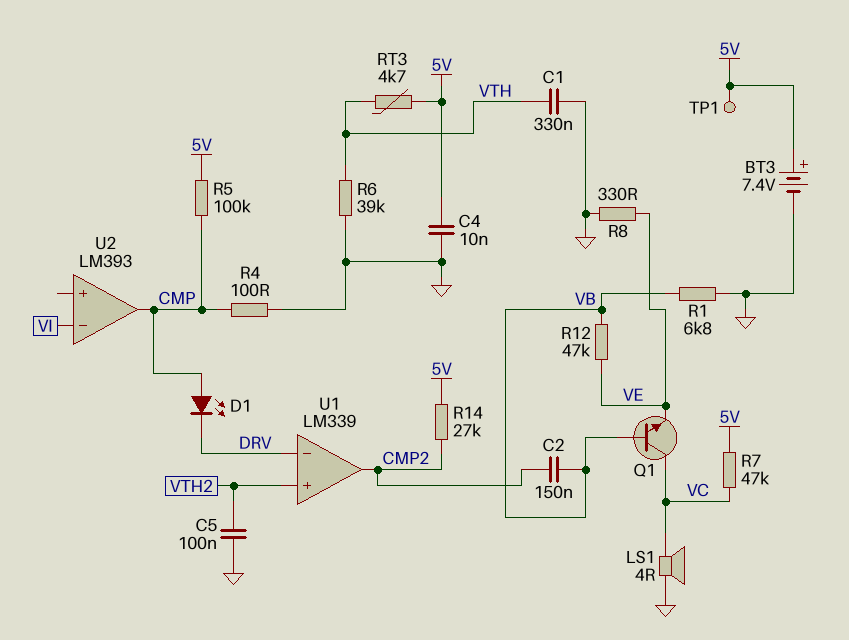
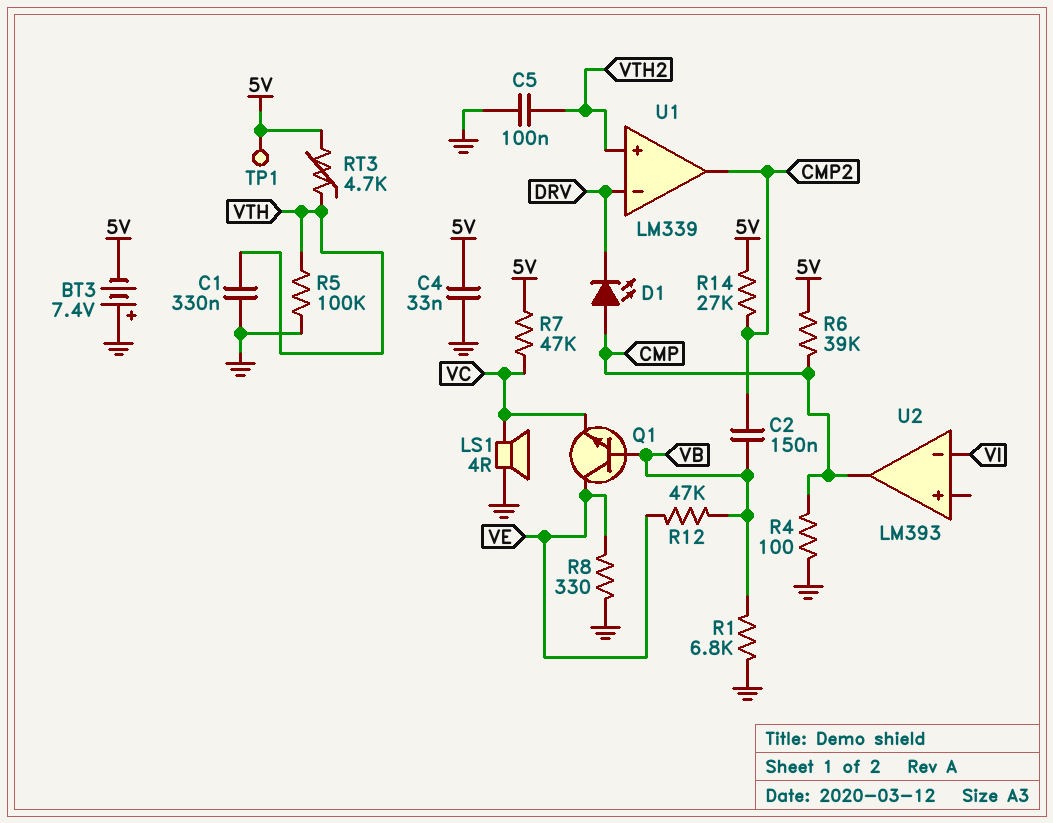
BT3: 7.4V (plus 5V, minus GND) -> 7.4V (plus GND, minus 5V)
C4: 10nF (5V, GND) -> 33nF (5V, GND)
Q1: NPN (B VB, C VC, E VE) -> NPN (B VB, C VE, E VC)
R5: 100k (5V, CMP) -> 100k (GND, VTH)
R6: 39k (GND, VTH) -> 39k (5V, CMP)

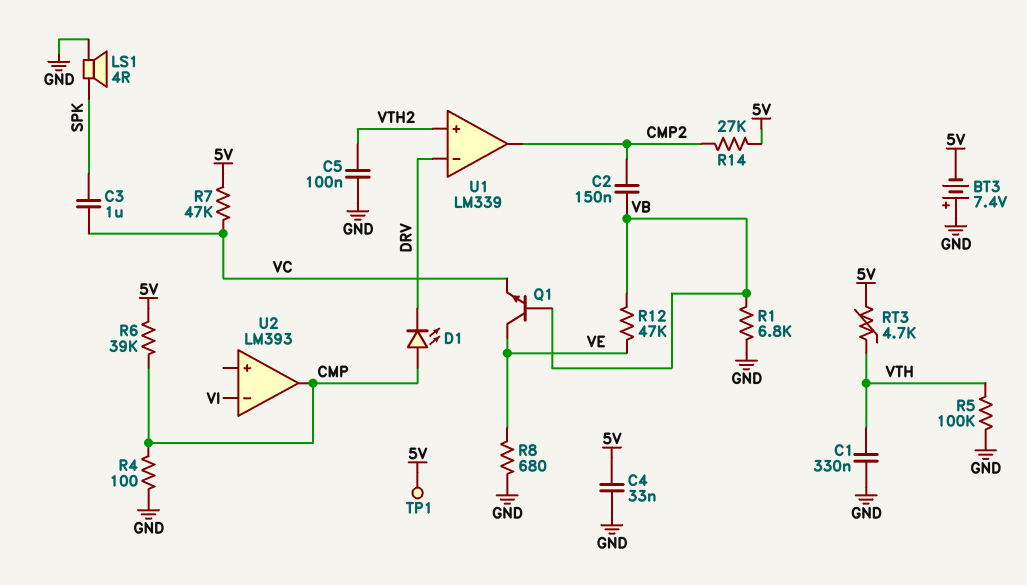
C3: none -> 1uF (SPK, VC)
LS1: speaker 4R (GND, VC) -> speaker 4R (GND, SPK)
R8: 330 (GND, VE) -> 680 (GND, VE)

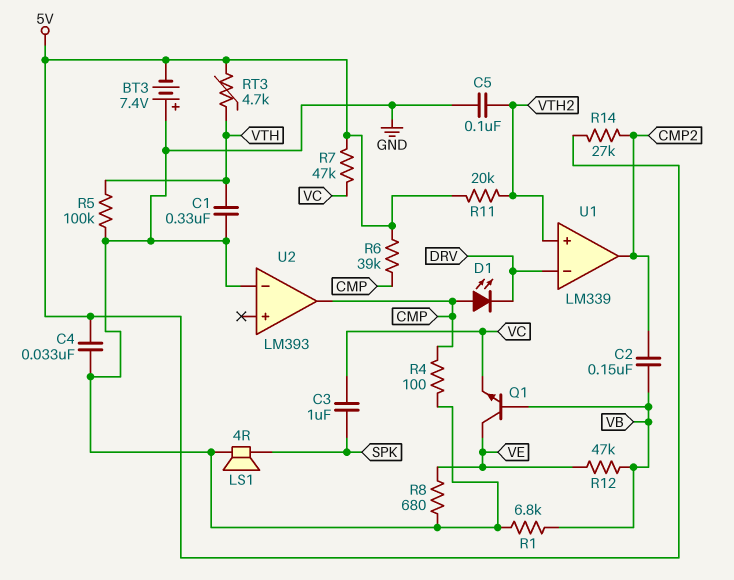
R11: none -> 20k (5V, VTH2)
TP1: test point (5V) -> none
U2 pin in-: VI -> GND

